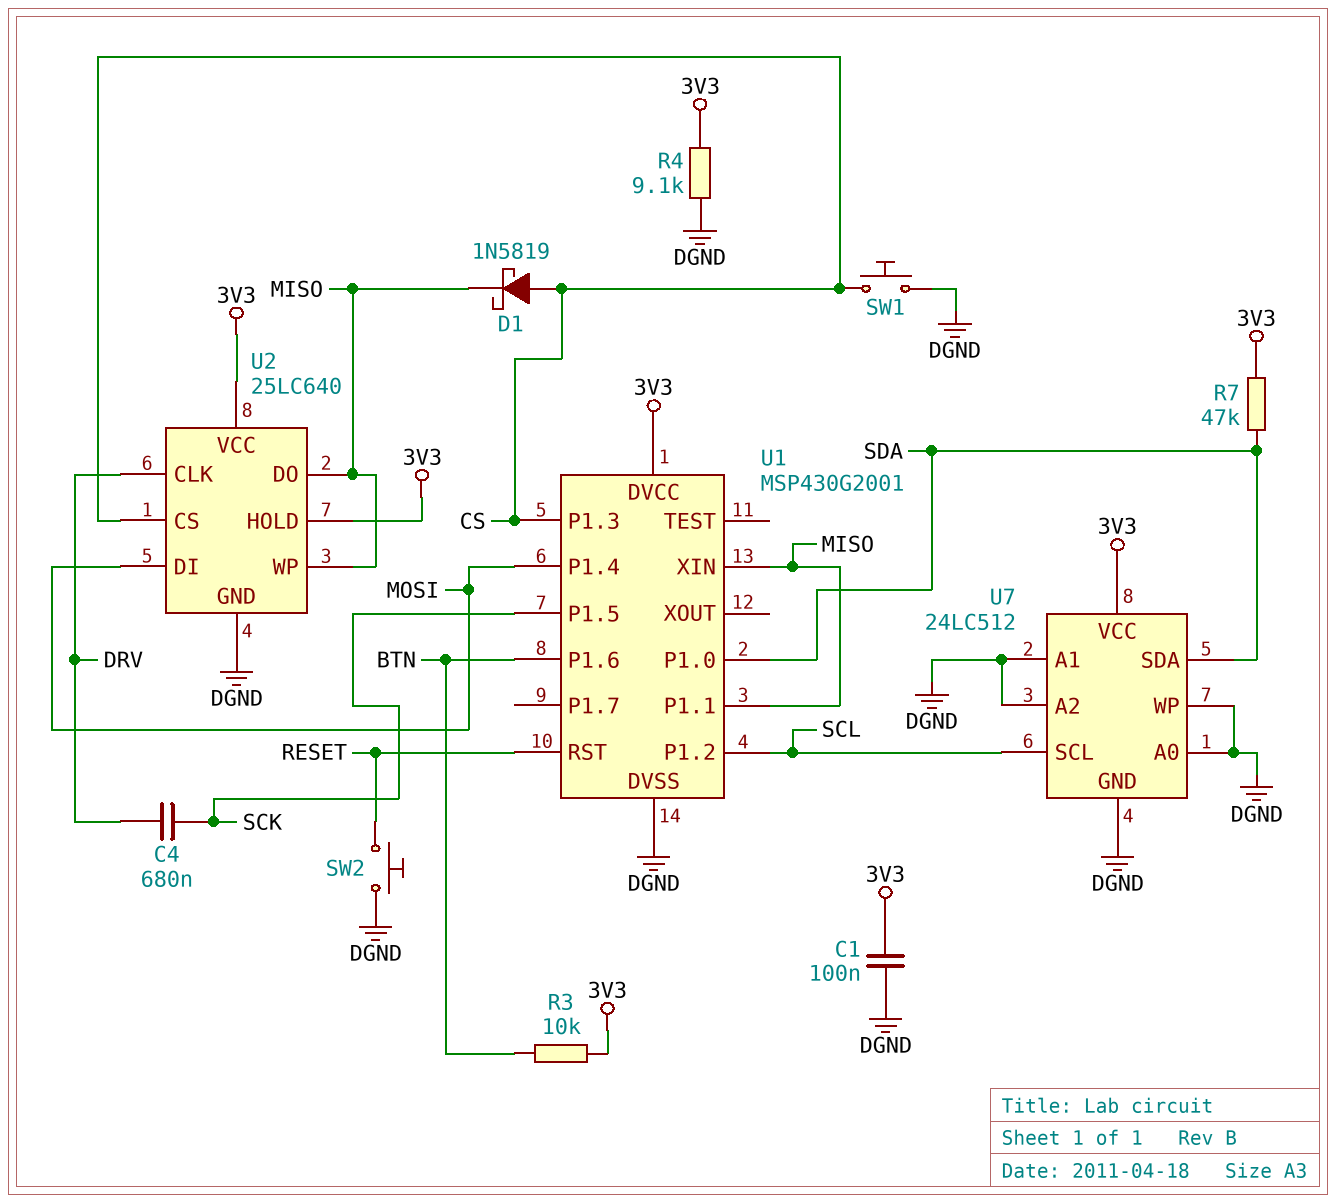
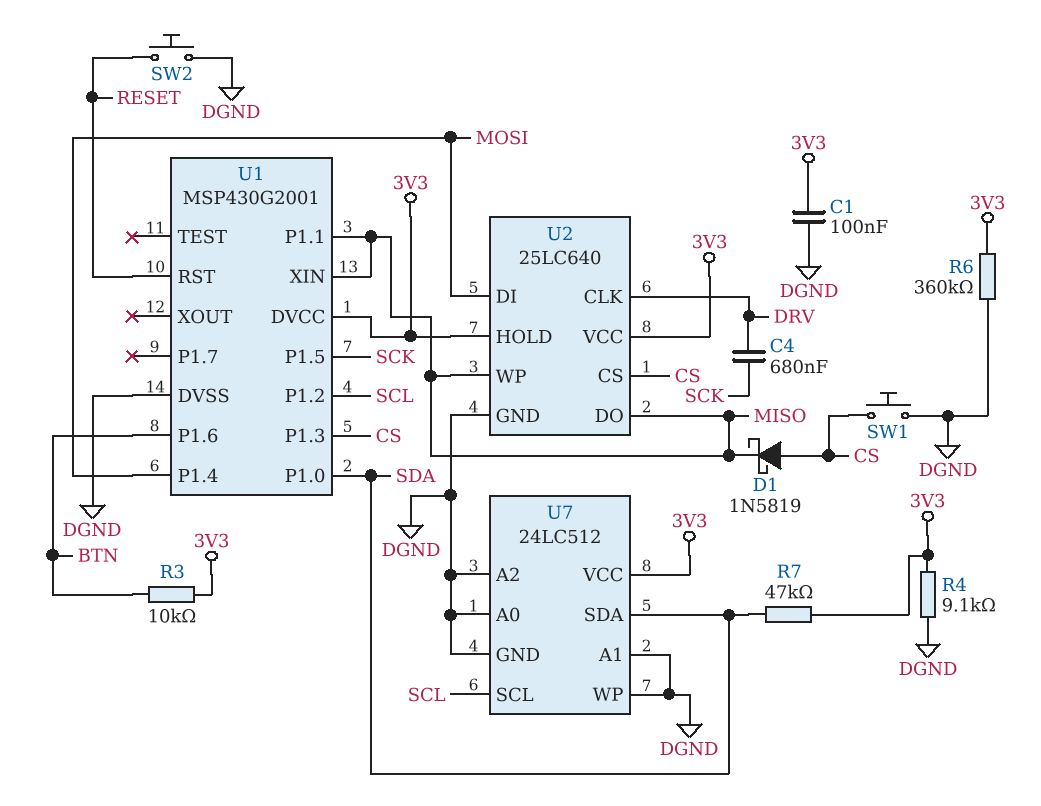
R6: none -> 360k (3V3, DGND)

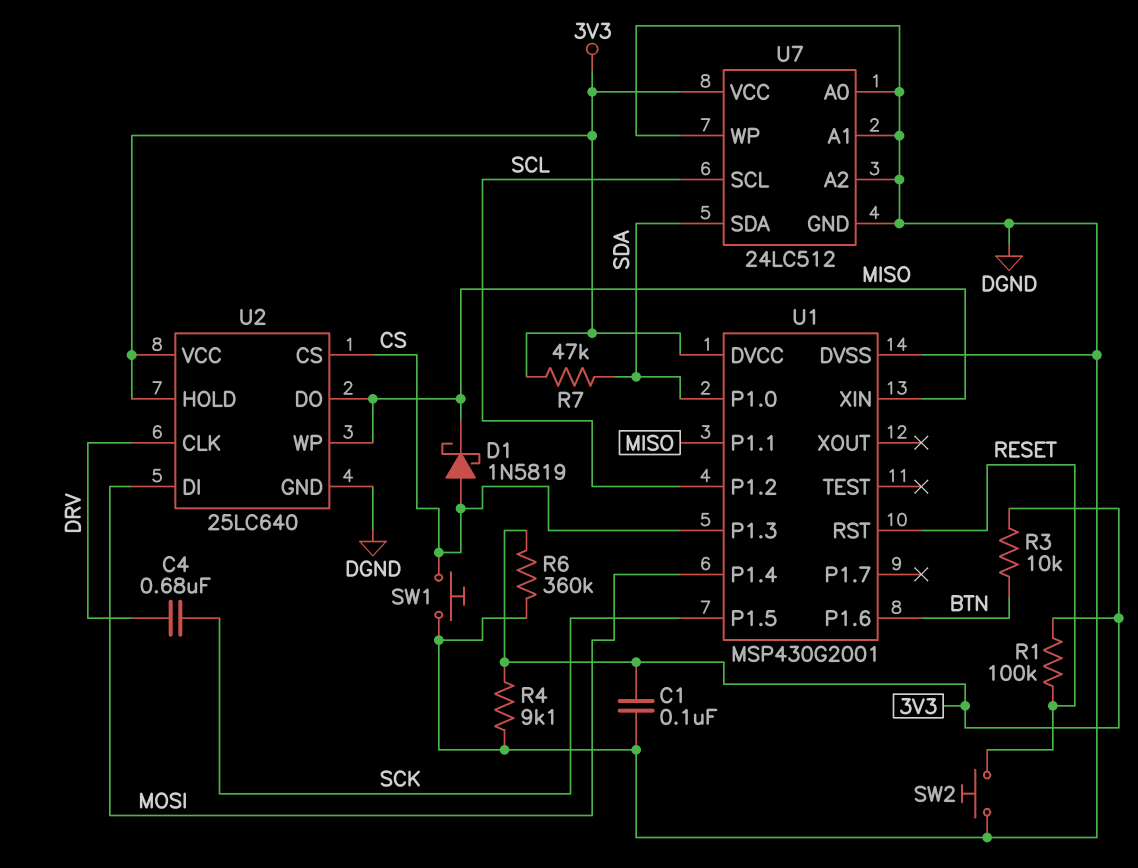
R1: none -> 100k (3V3, RESET)

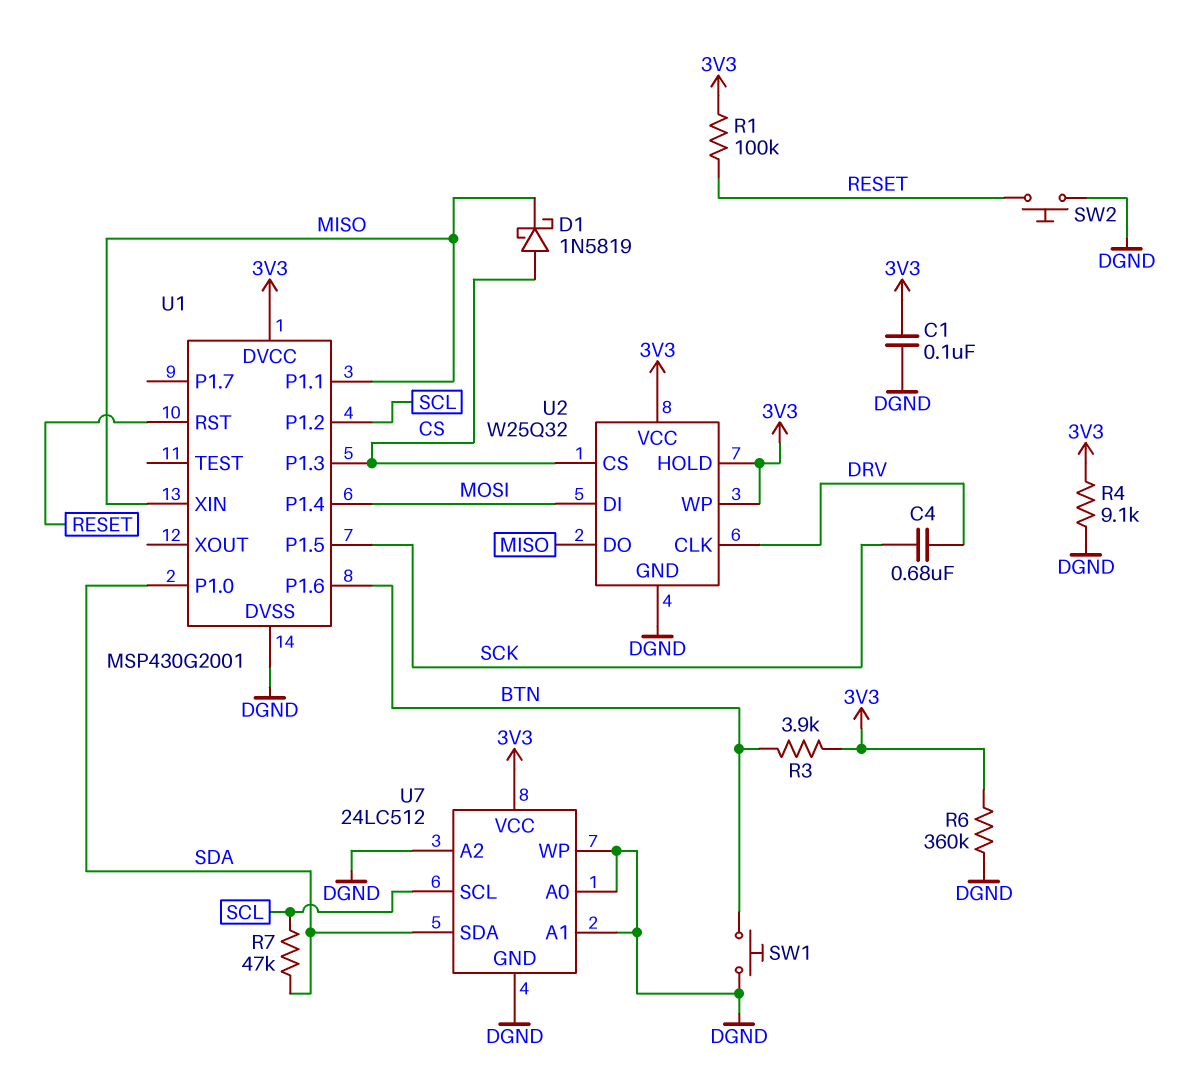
R3: 10k (3V3, BTN) -> 3.9k (3V3, BTN)
R7: 47k (3V3, SDA) -> 47k (SCL, SDA)
SW1: button (CS, DGND) -> button (BTN, DGND)
U2: 25LC640 -> W25Q32
U2 pin WP: MISO -> 3V3

